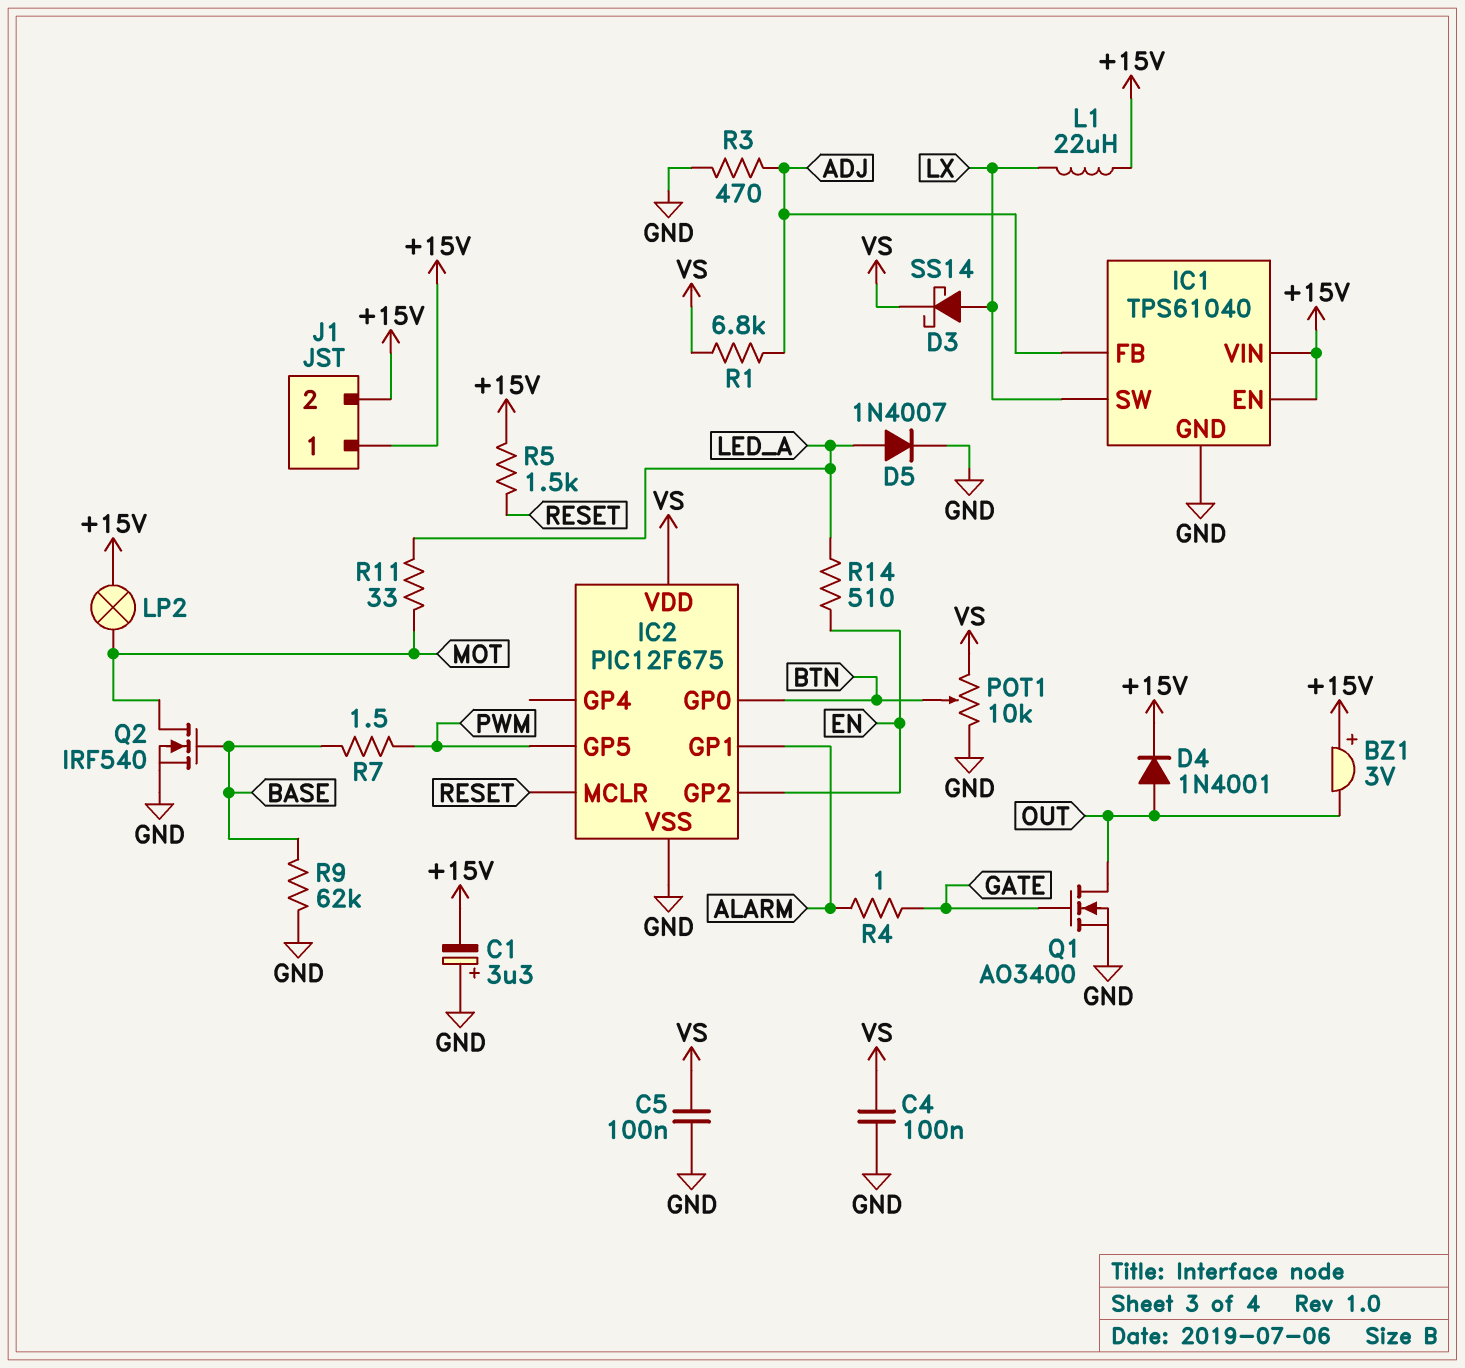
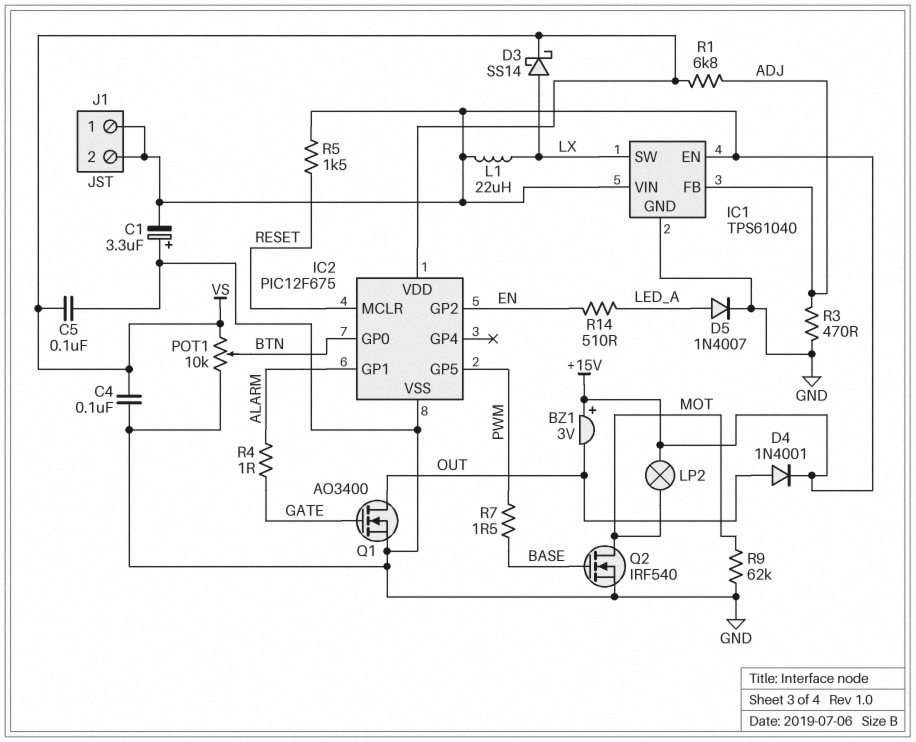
R9: 62k (BASE, GND) -> 62k (GND, MOT)
R11: 33 (LED_A, MOT) -> none

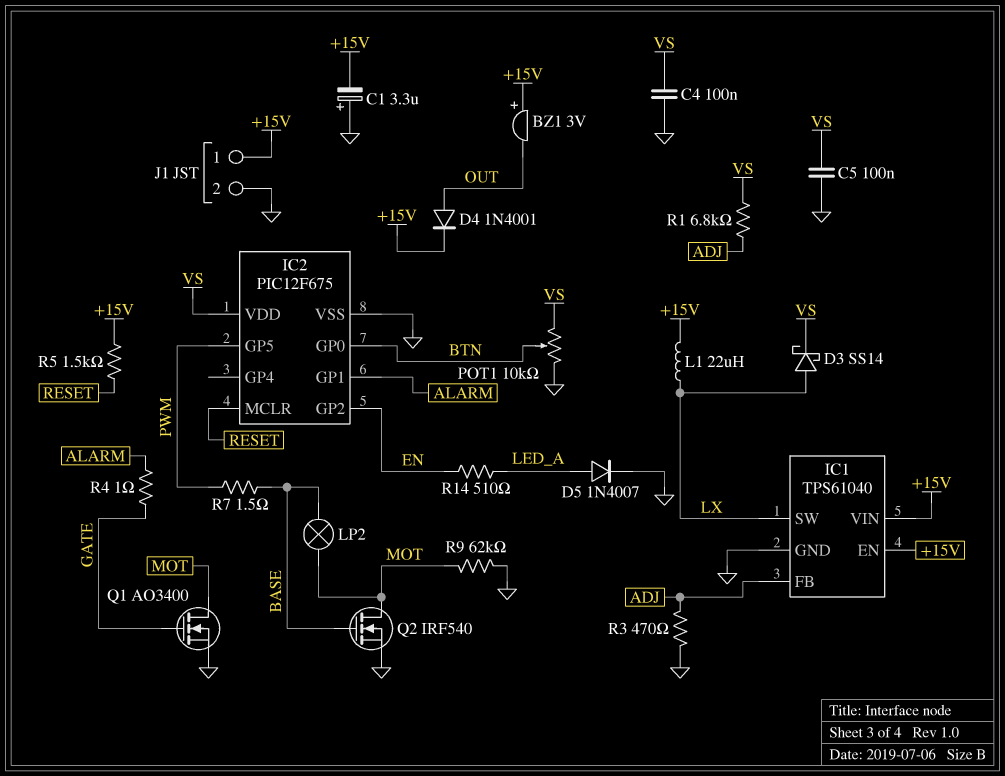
J1 pin 2: +15V -> GND
LP2: lamp (+15V, MOT) -> lamp (BASE, MOT)
Q1: NMOS AO3400 (G GATE, D OUT, S GND) -> NMOS AO3400 (G GATE, D MOT, S GND)

